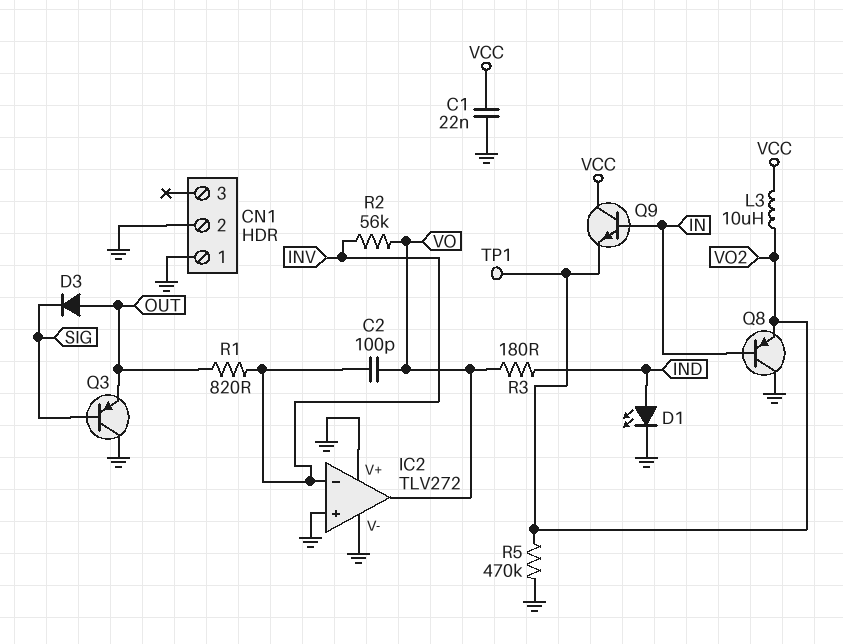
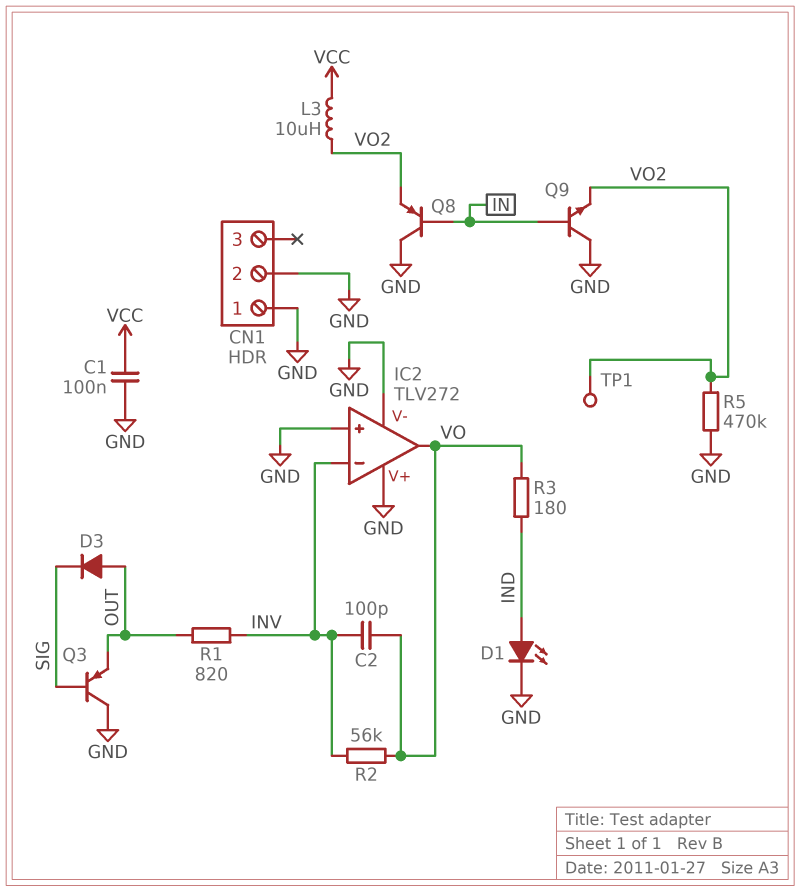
C1: 22nF (GND, VCC) -> 100nF (GND, VCC)
Q9: NPN (B IN, C VCC, E VO2) -> NPN (B IN, C GND, E VO2)

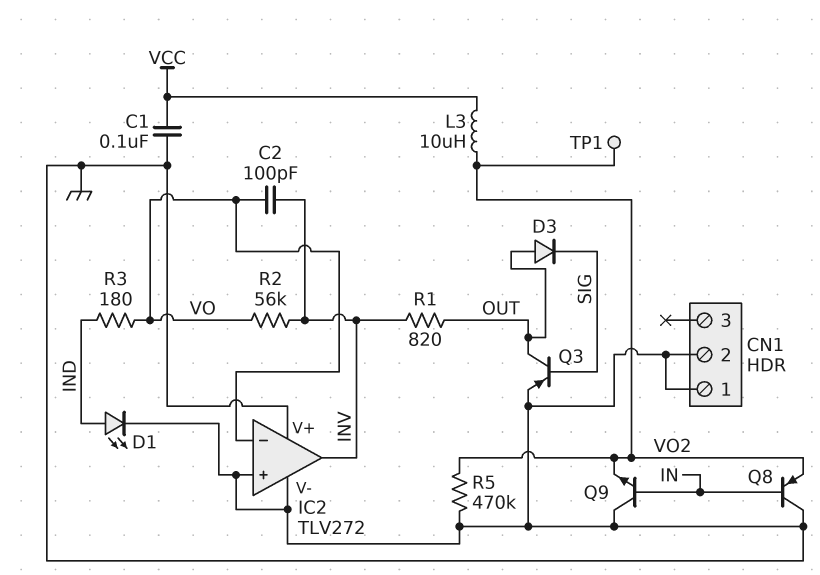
IC2 pin in-: INV -> VO
IC2 pin out: VO -> INV
Q3: PNP (B SIG, C GND, E OUT) -> PNP (B SIG, C OUT, E GND)

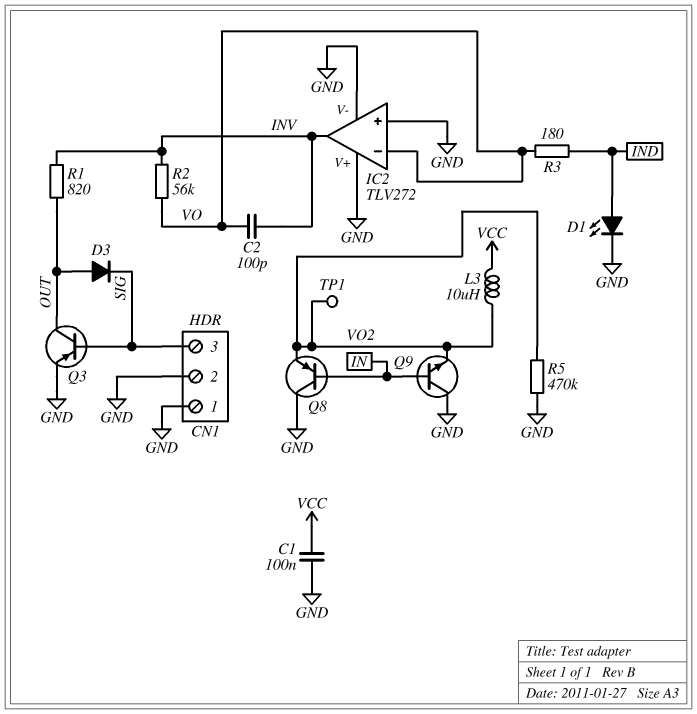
CN1 pin 3: none -> SIG

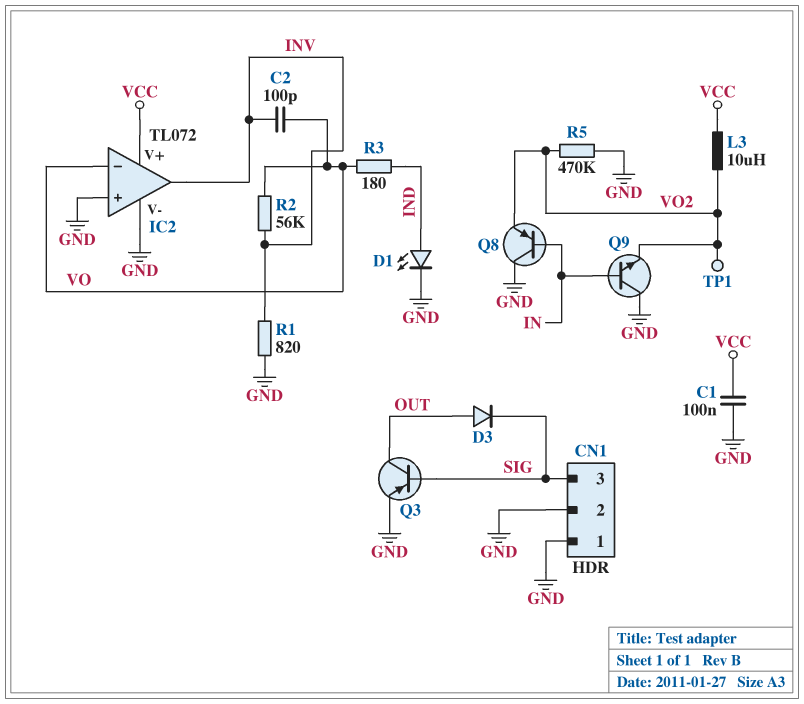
IC2: TLV272 -> TL072
IC2 pin V+: GND -> VCC
R1: 820 (INV, OUT) -> 820 (GND, INV)

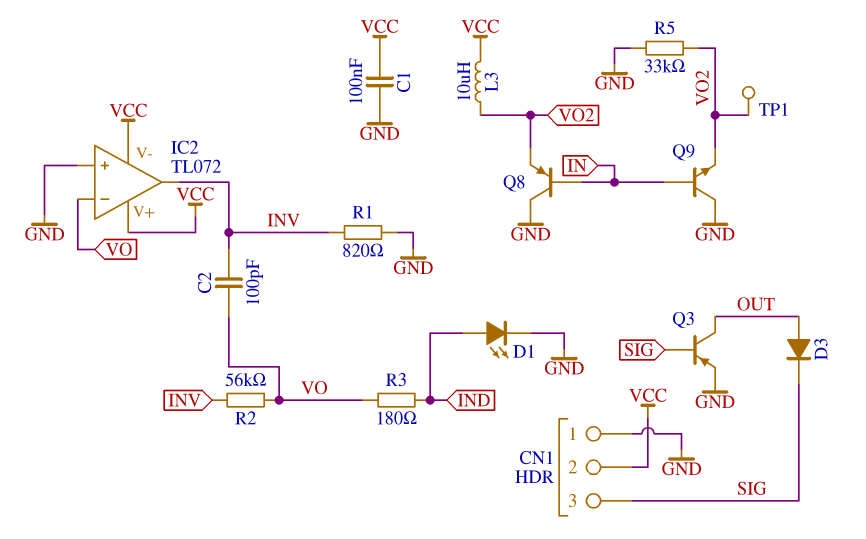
CN1 pin 2: GND -> VCC
IC2 pin V-: GND -> VCC
R5: 470k (GND, VO2) -> 33k (GND, VO2)

